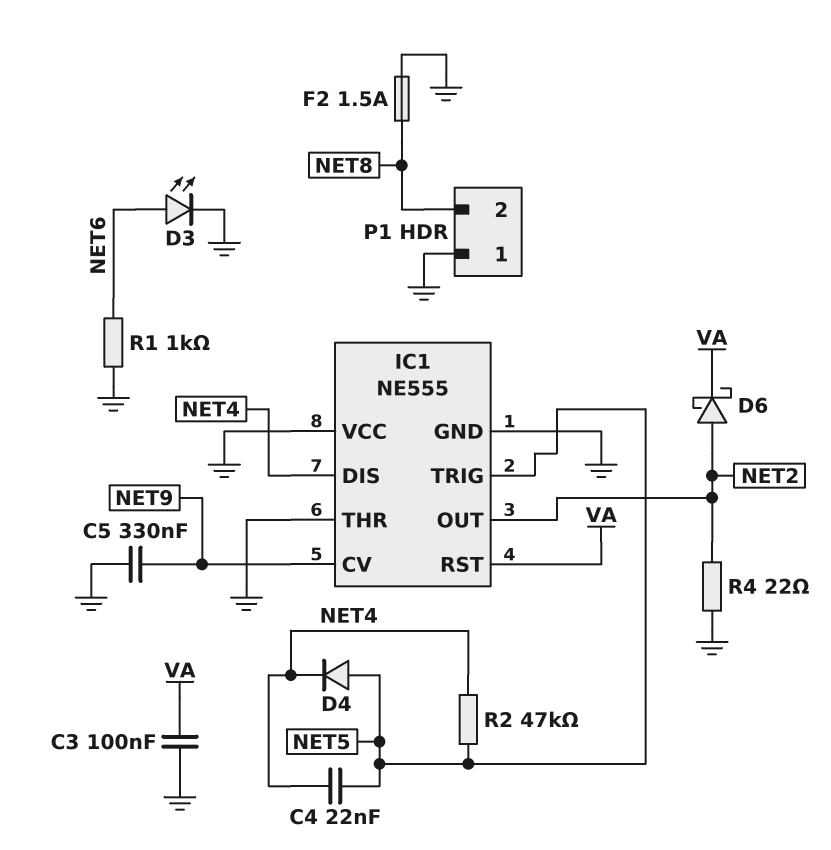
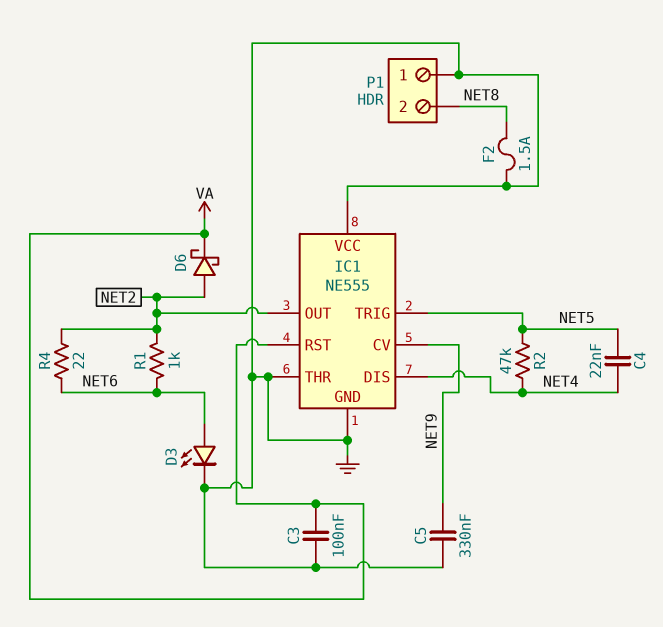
D4: diode (A NET5, K NET4) -> none
R1: 1k (GND, NET6) -> 1k (NET2, NET6)
R4: 22 (GND, NET2) -> 22 (NET2, NET6)

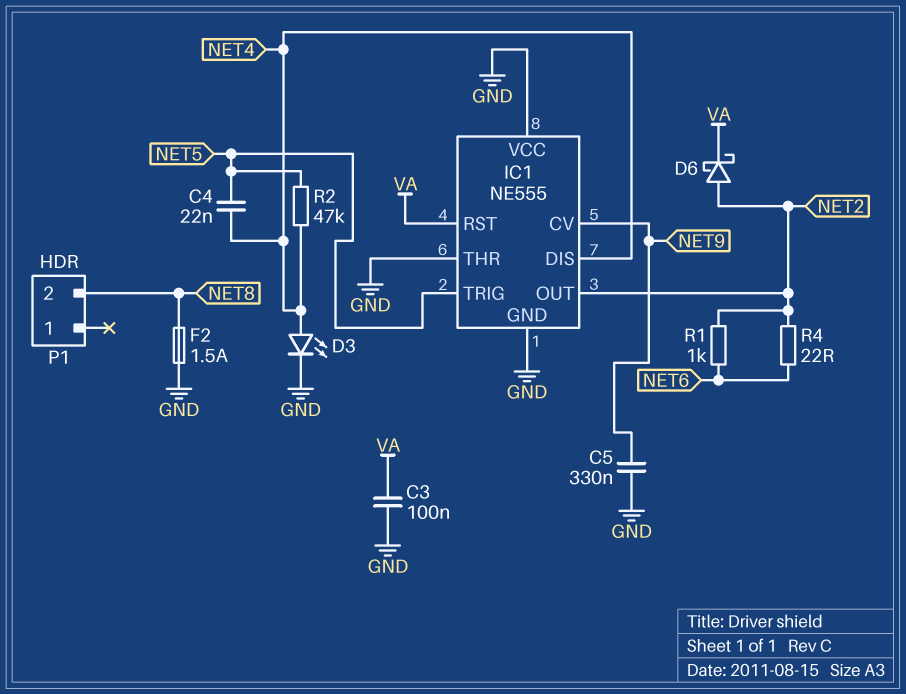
D3: LED (A NET6, K GND) -> LED (A NET4, K GND)
P1 pin 1: GND -> none

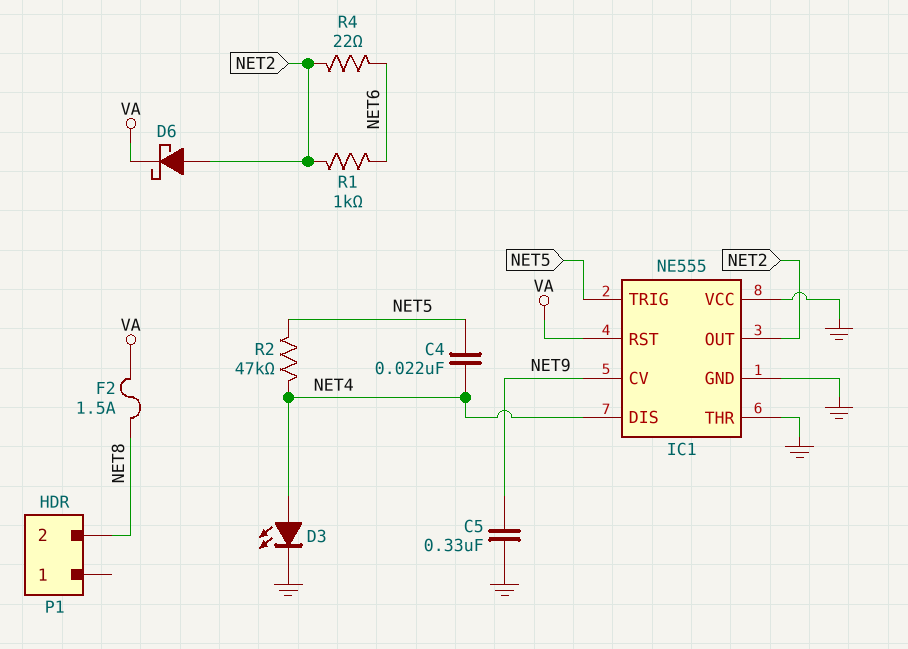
C3: 100nF (GND, VA) -> none
F2: 1.5A (GND, NET8) -> 1.5A (NET8, VA)

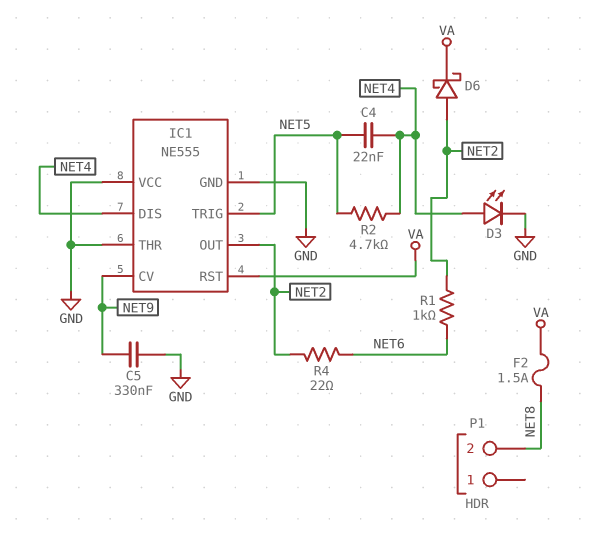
R2: 47k (NET4, NET5) -> 4.7k (NET4, NET5)

